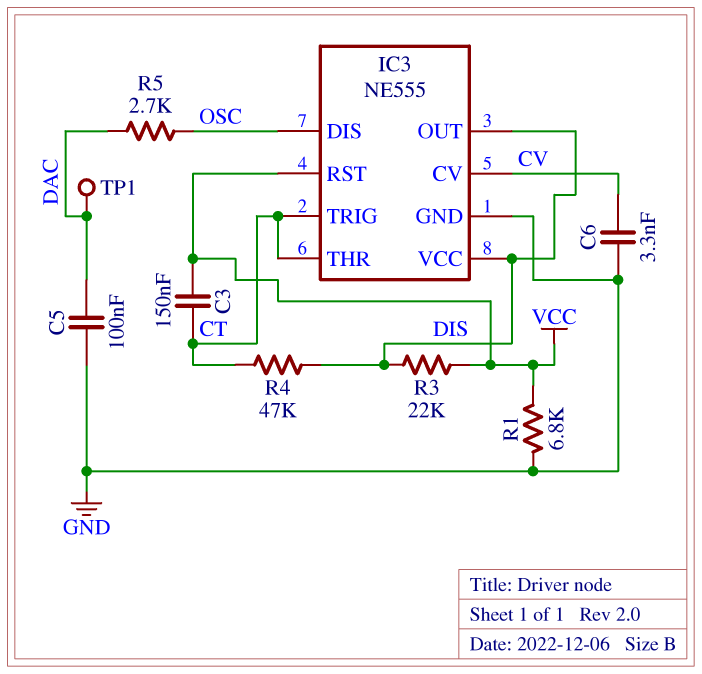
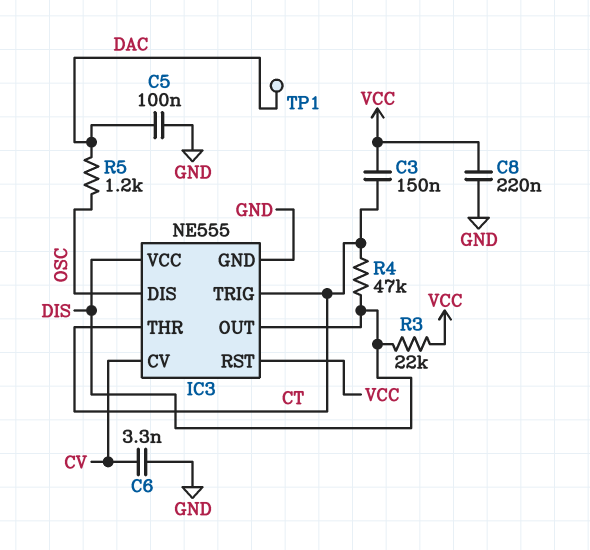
C8: none -> 220nF (GND, VCC)
R1: 6.8k (GND, VCC) -> none
R5: 2.7k (DAC, OSC) -> 1.2k (DAC, OSC)

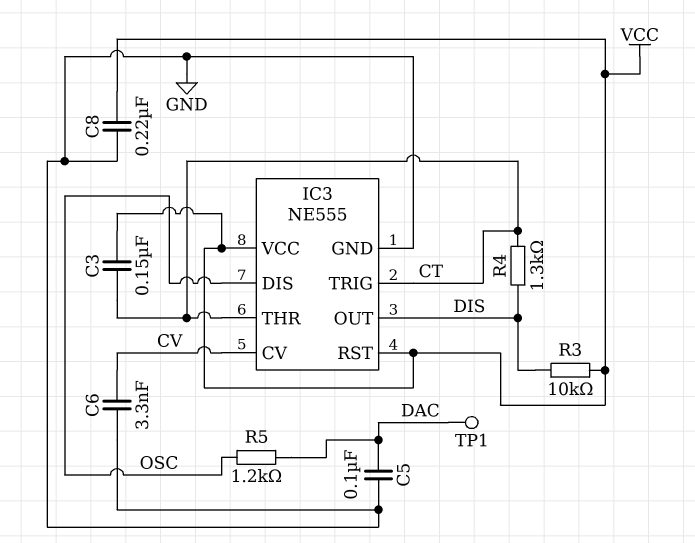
IC3 pin VCC: DIS -> VCC
R3: 22k (DIS, VCC) -> 10k (DIS, VCC)
R4: 47k (CT, DIS) -> 1.3k (CT, DIS)

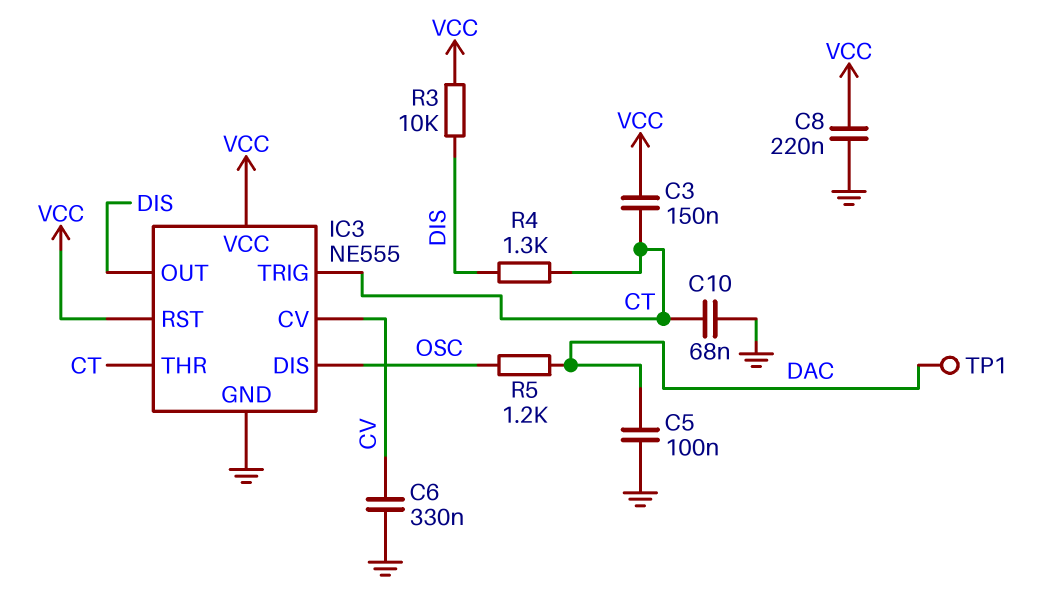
C6: 3.3nF (CV, GND) -> 330nF (CV, GND)
C10: none -> 68nF (CT, GND)

